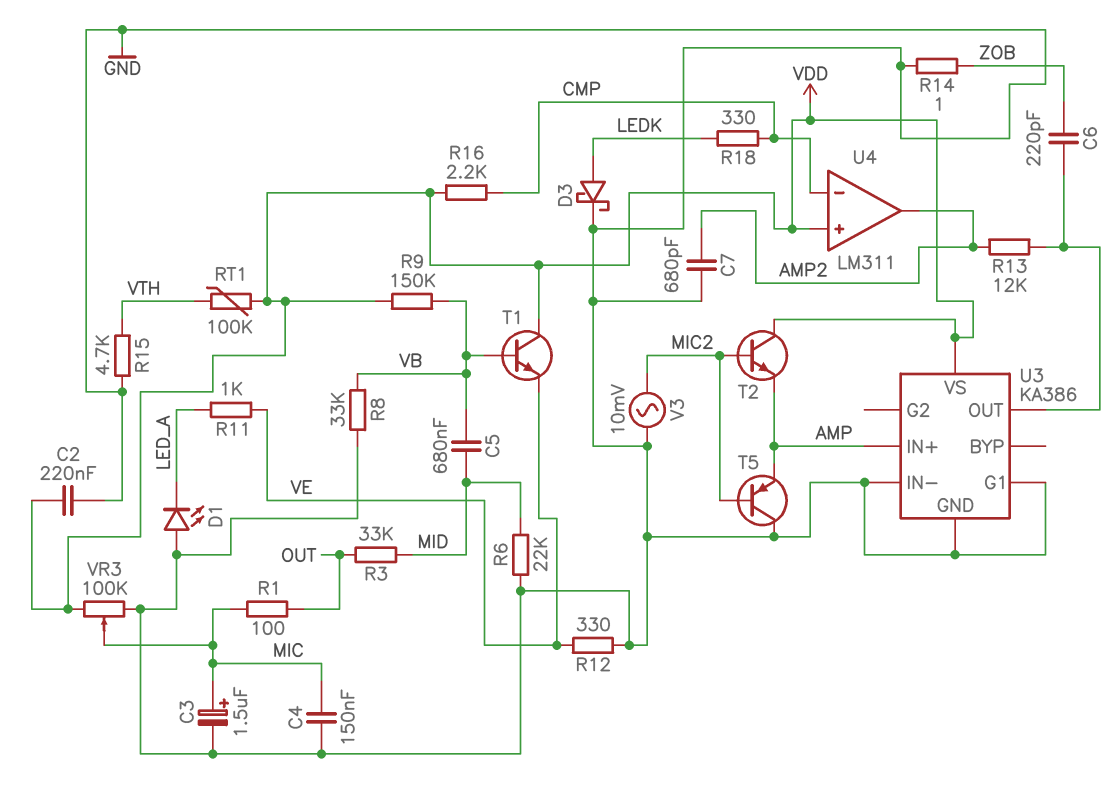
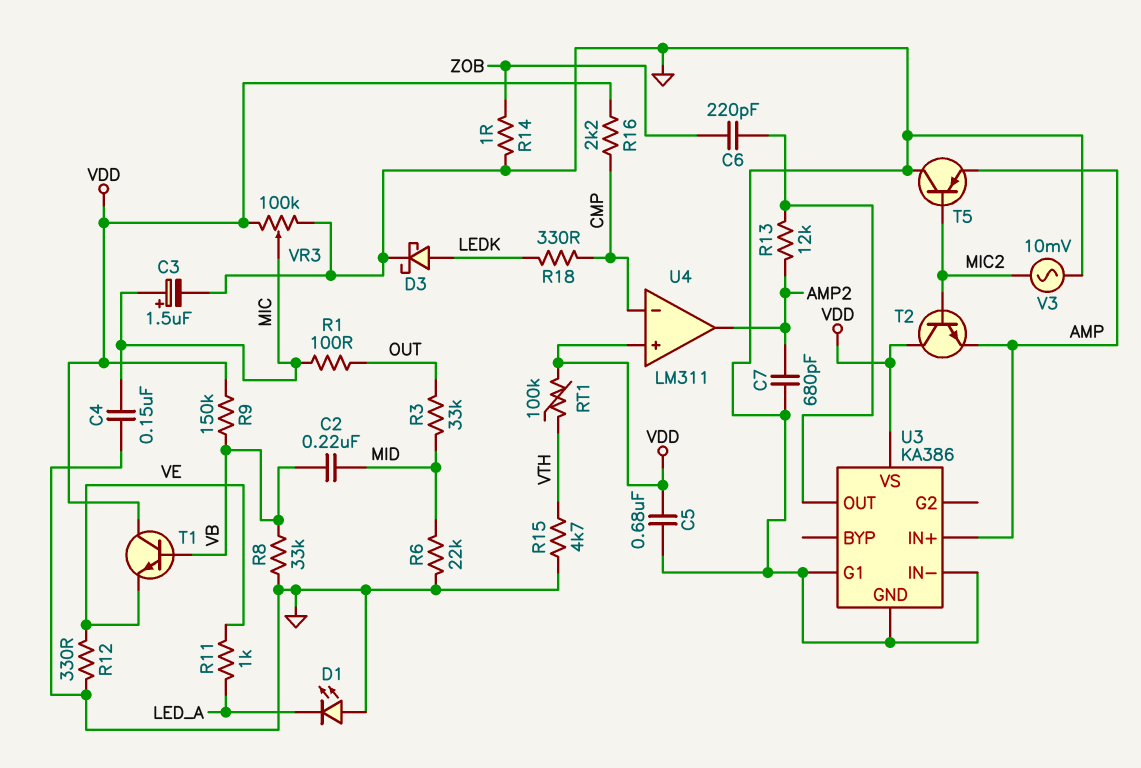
C2: 220nF (GND, VDD) -> 220nF (MID, VB)
C5: 680nF (MID, VB) -> 680nF (GND, VDD)

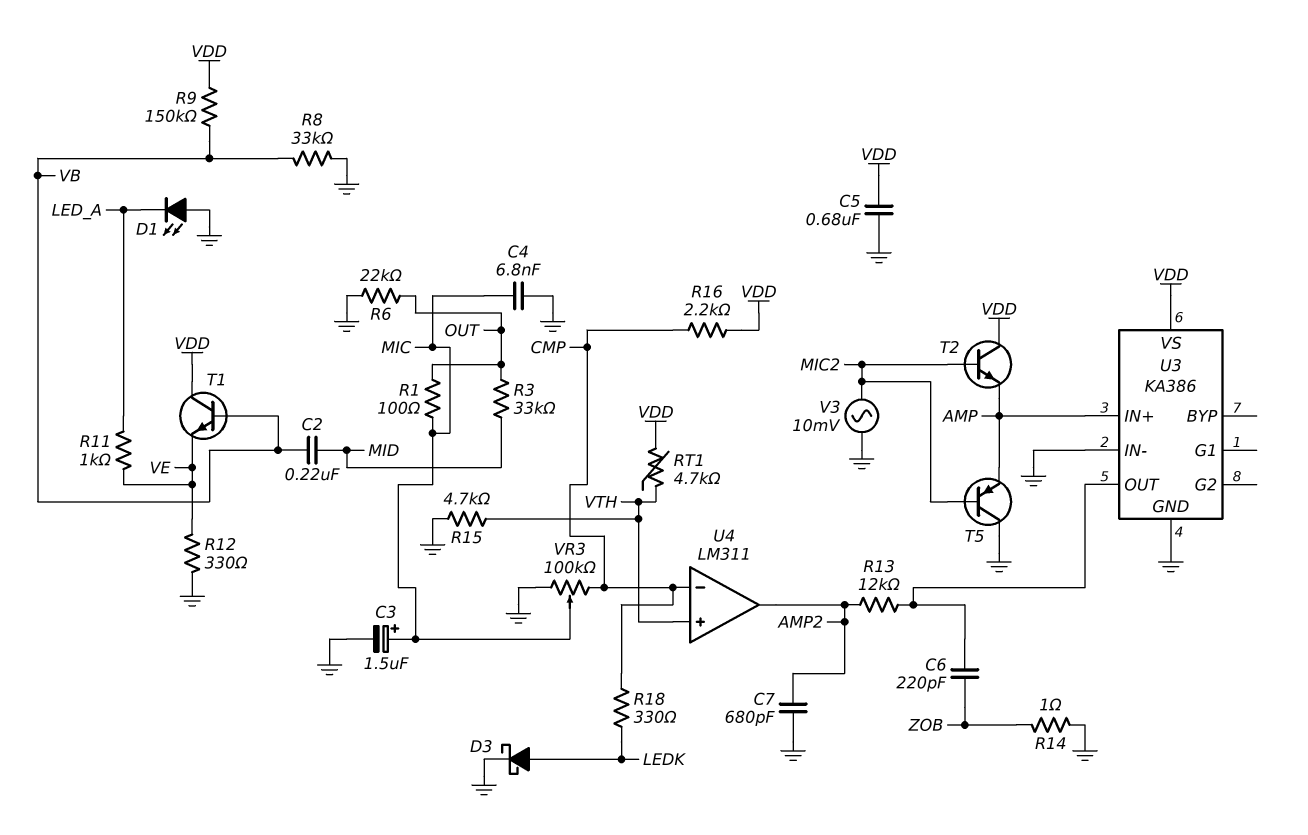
C4: 150nF (GND, MIC) -> 6.8nF (GND, MIC)
R6: 22k (GND, MID) -> 22k (GND, OUT)
RT1: 100k (VDD, VTH) -> 4.7k (VDD, VTH)
U3 pin G1: GND -> none
U4 pin in+: VDD -> VTH
VR3: 100k (GND, VDD, wiper MIC) -> 100k (CMP, GND, wiper MIC)

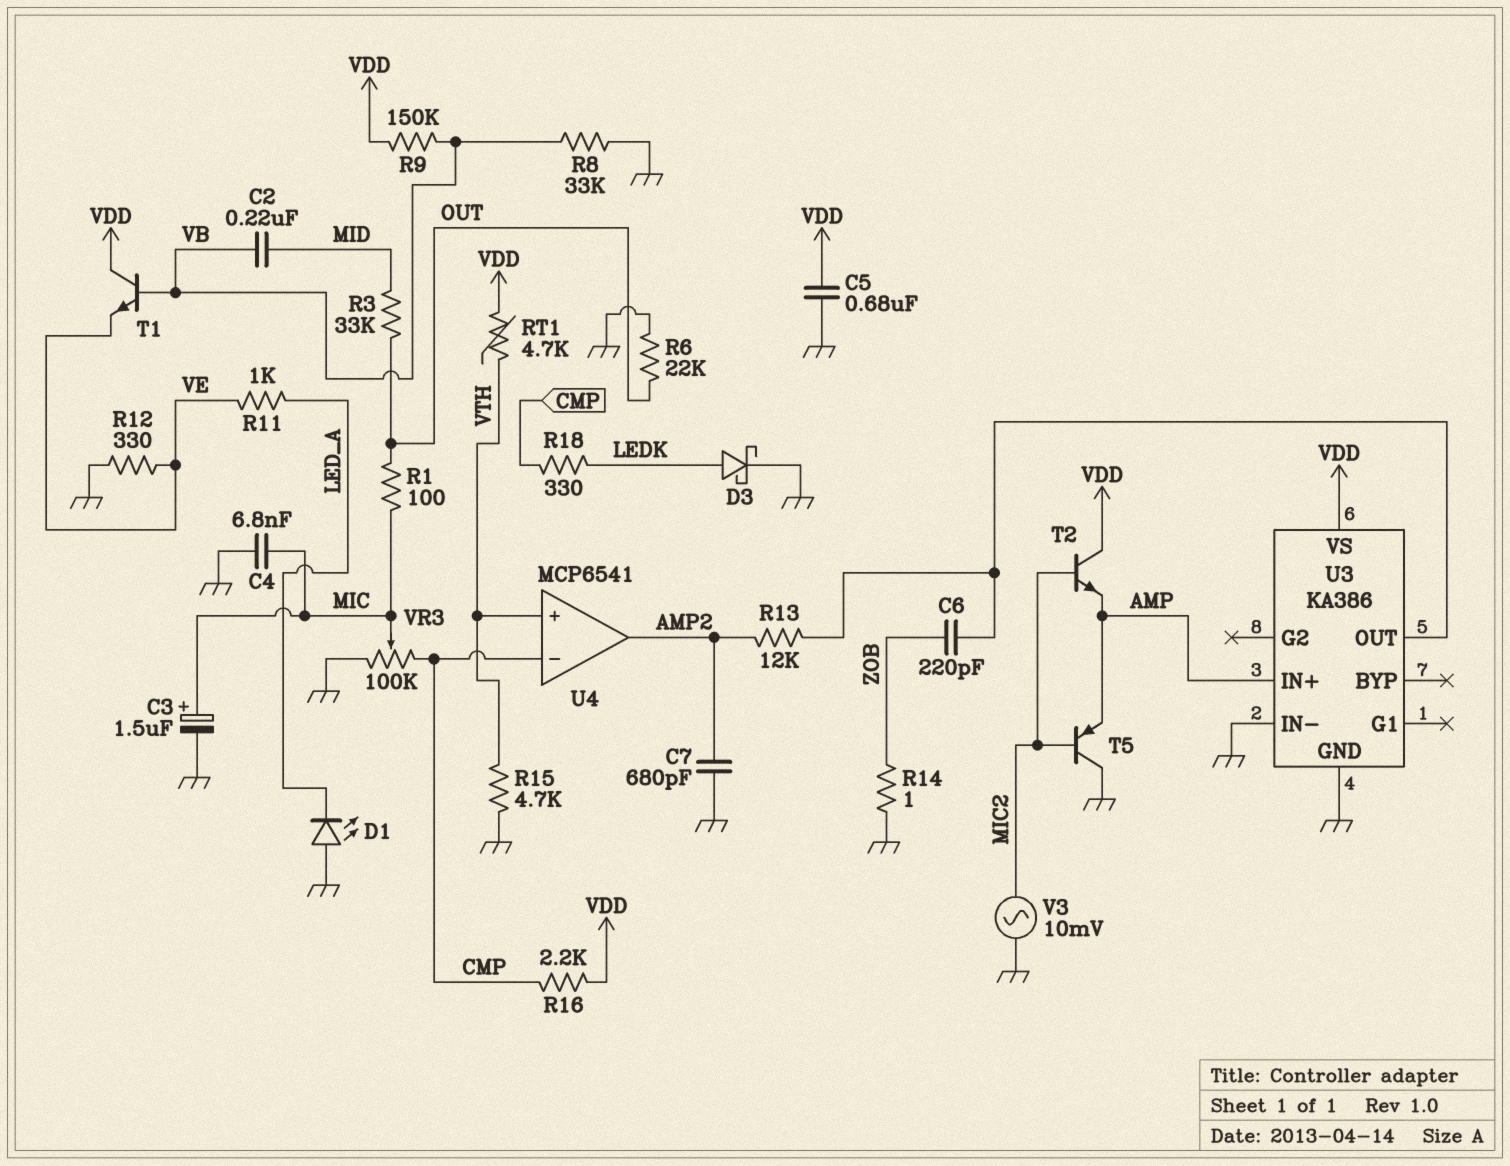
U4: LM311 -> MCP6541

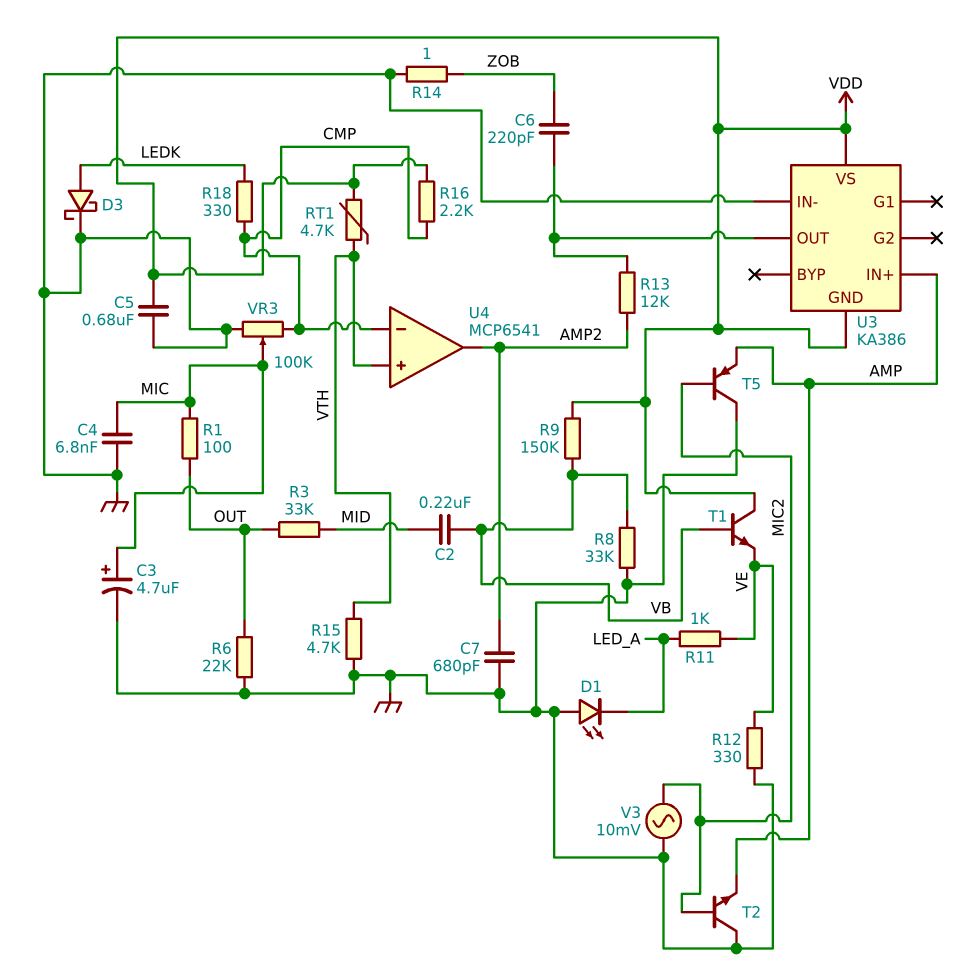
C3: 1.5uF (plus MIC, minus GND) -> 4.7uF (plus MIC, minus GND)
T2: NPN (B MIC2, C VDD, E AMP) -> NPN (B MIC2, C GND, E AMP)
U3 pin GND: GND -> VDD

